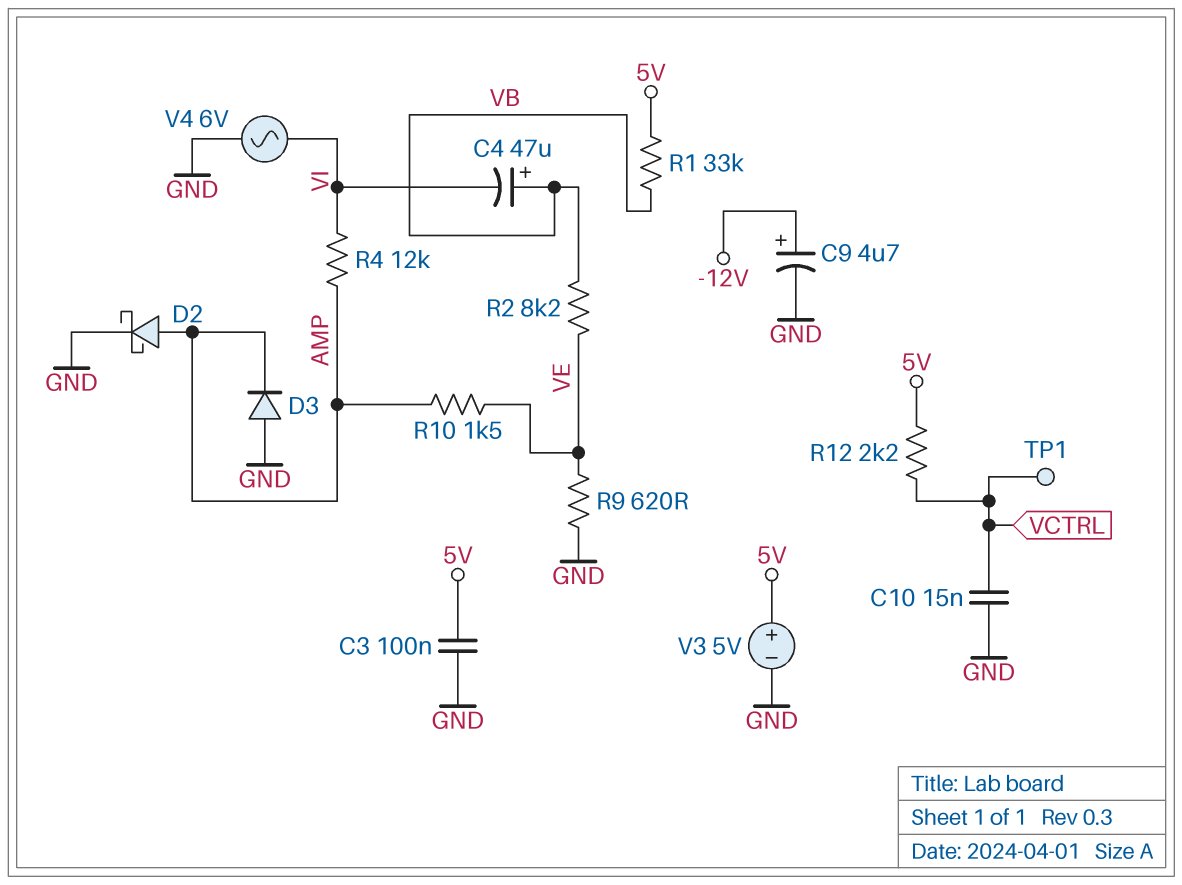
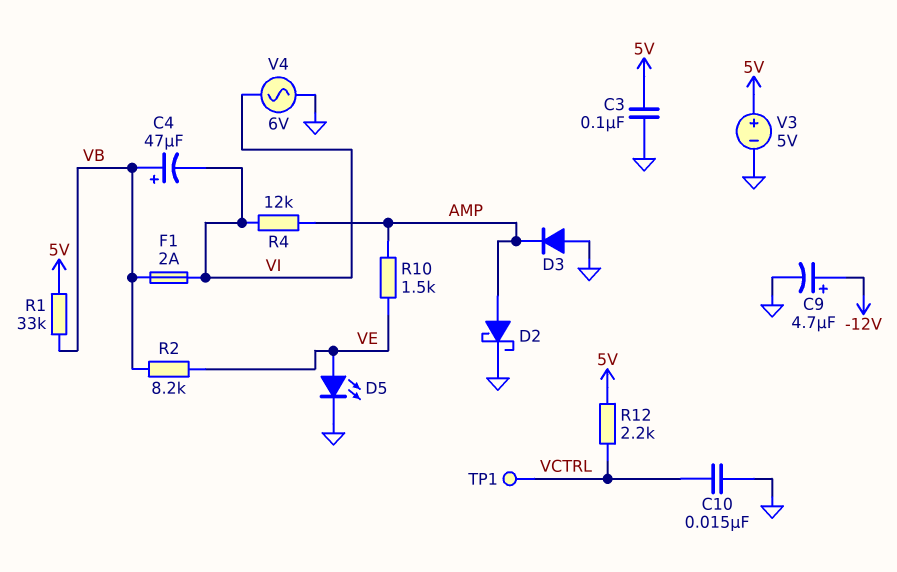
D5: none -> LED (A VE, K GND)
F1: none -> 2A (VB, VI)
R9: 620 (GND, VE) -> none

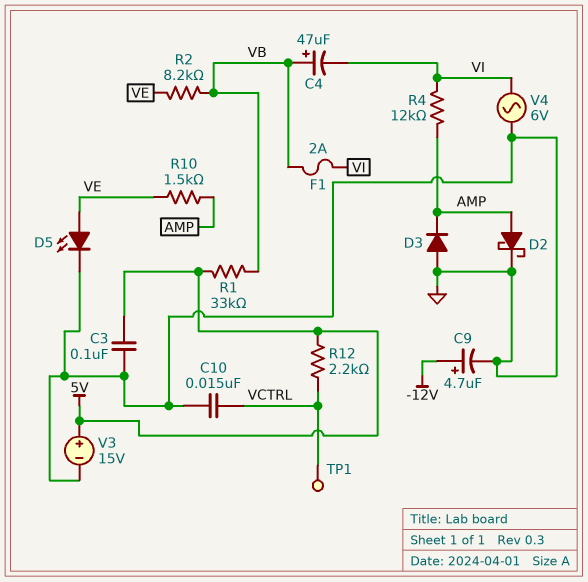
V3: 5V (plus 5V, minus GND) -> 15V (plus 5V, minus GND)

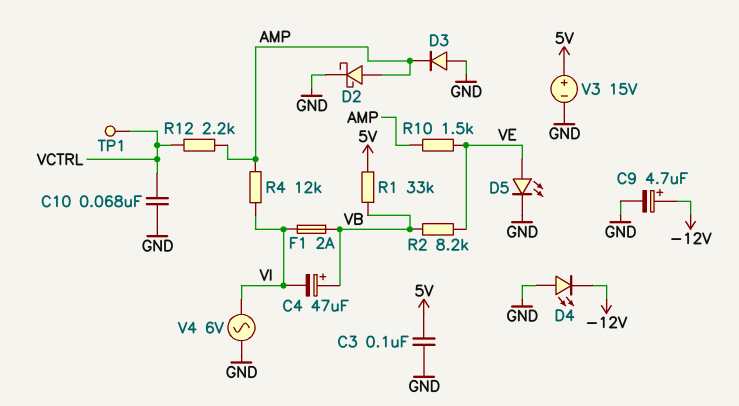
C10: 15nF (GND, VCTRL) -> 68nF (GND, VCTRL)
D4: none -> LED (A GND, K -12V)
R12: 2.2k (5V, VCTRL) -> 2.2k (AMP, VCTRL)

